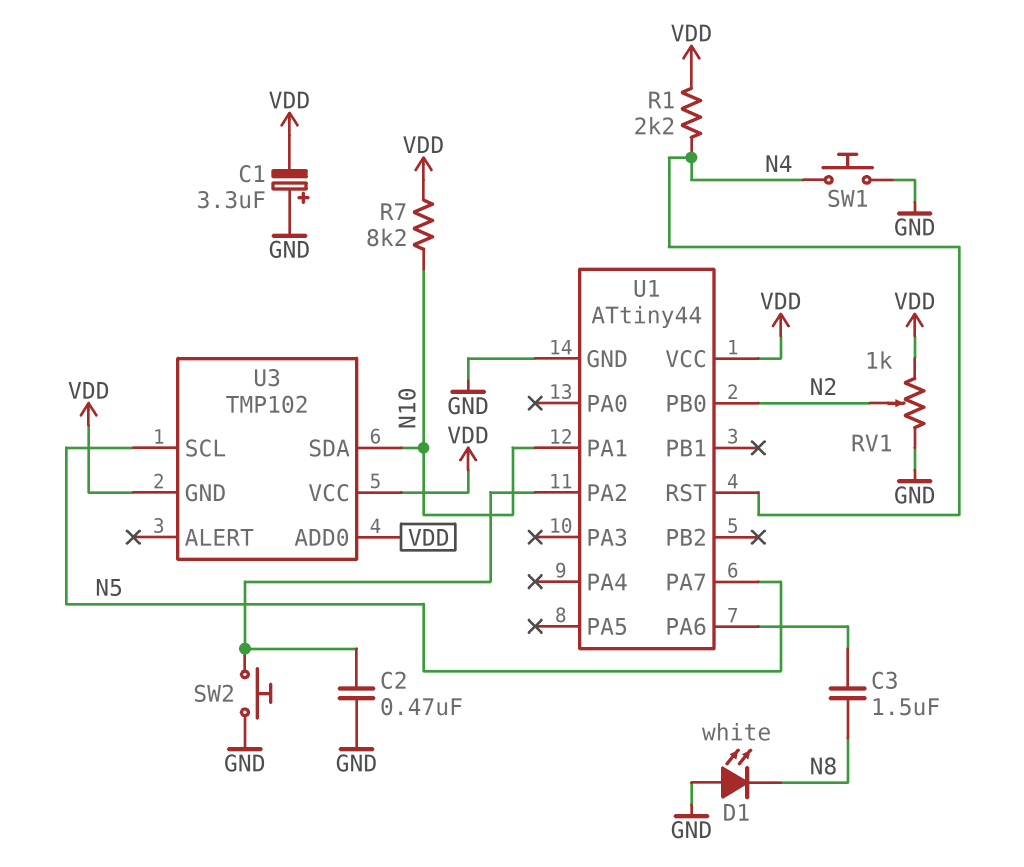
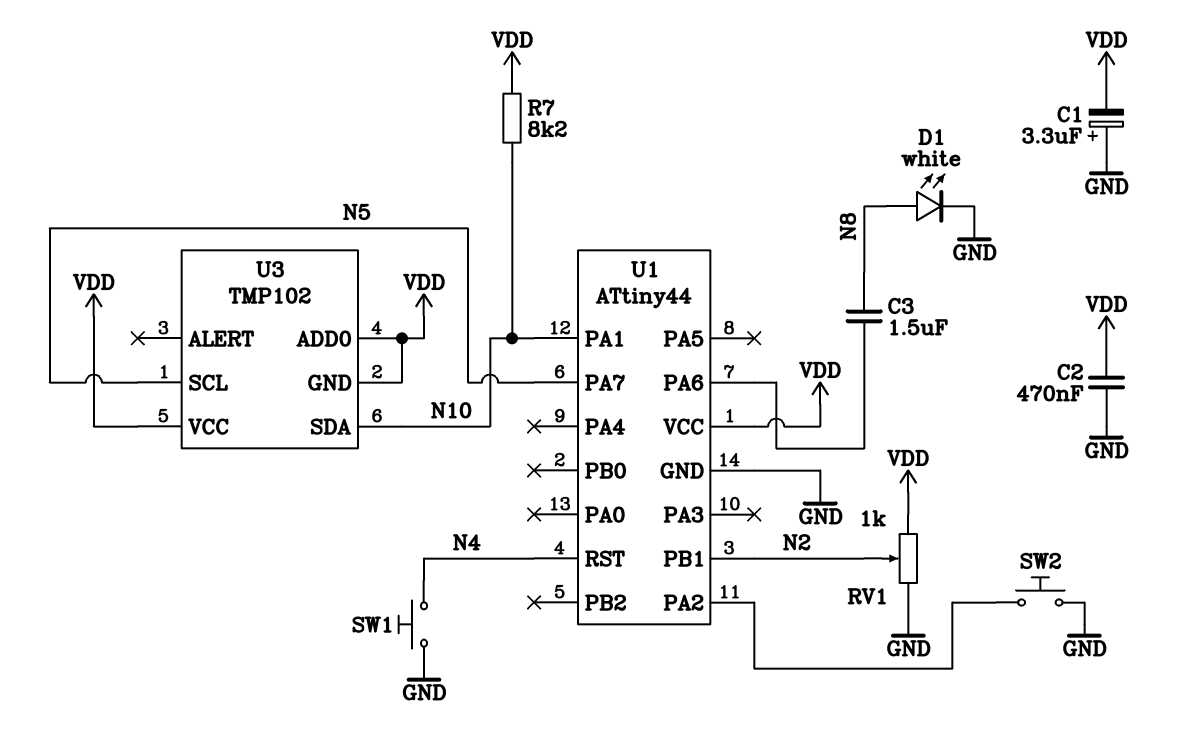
C2: 470nF (GND, U1/PA2) -> 470nF (GND, VDD)
D1: LED white (A GND, K N8) -> LED white (A N8, K GND)
R1: 2.2k (N4, VDD) -> none
U1 pin PB0: N2 -> none
U1 pin PB1: none -> N2

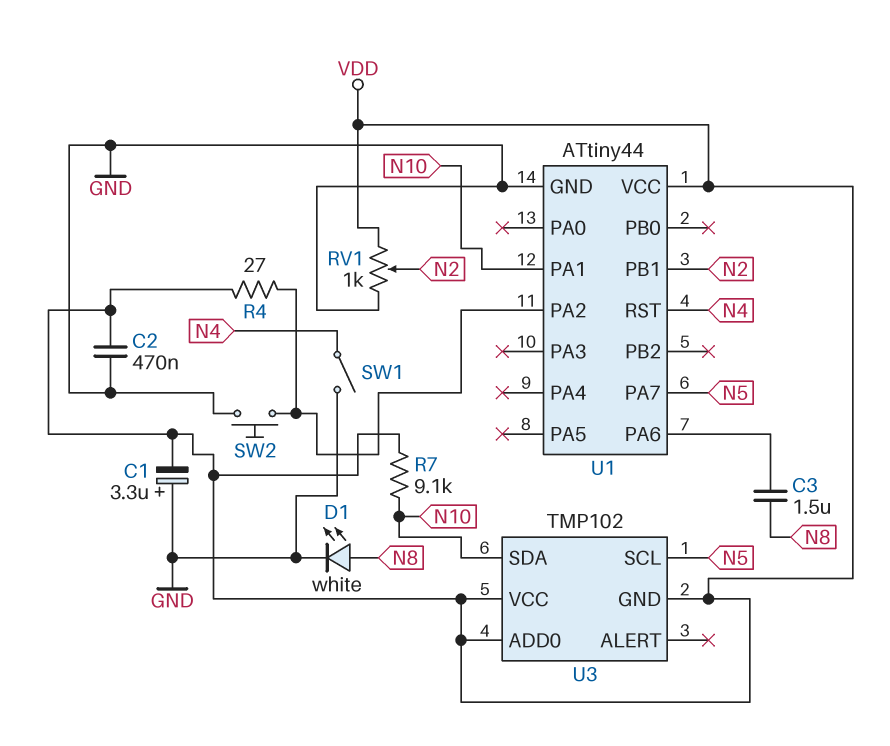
R4: none -> 27 (U1/PA2, VDD)
R7: 8.2k (N10, VDD) -> 9.1k (N10, VDD)
SW1: button (GND, N4) -> switch (GND, N4)

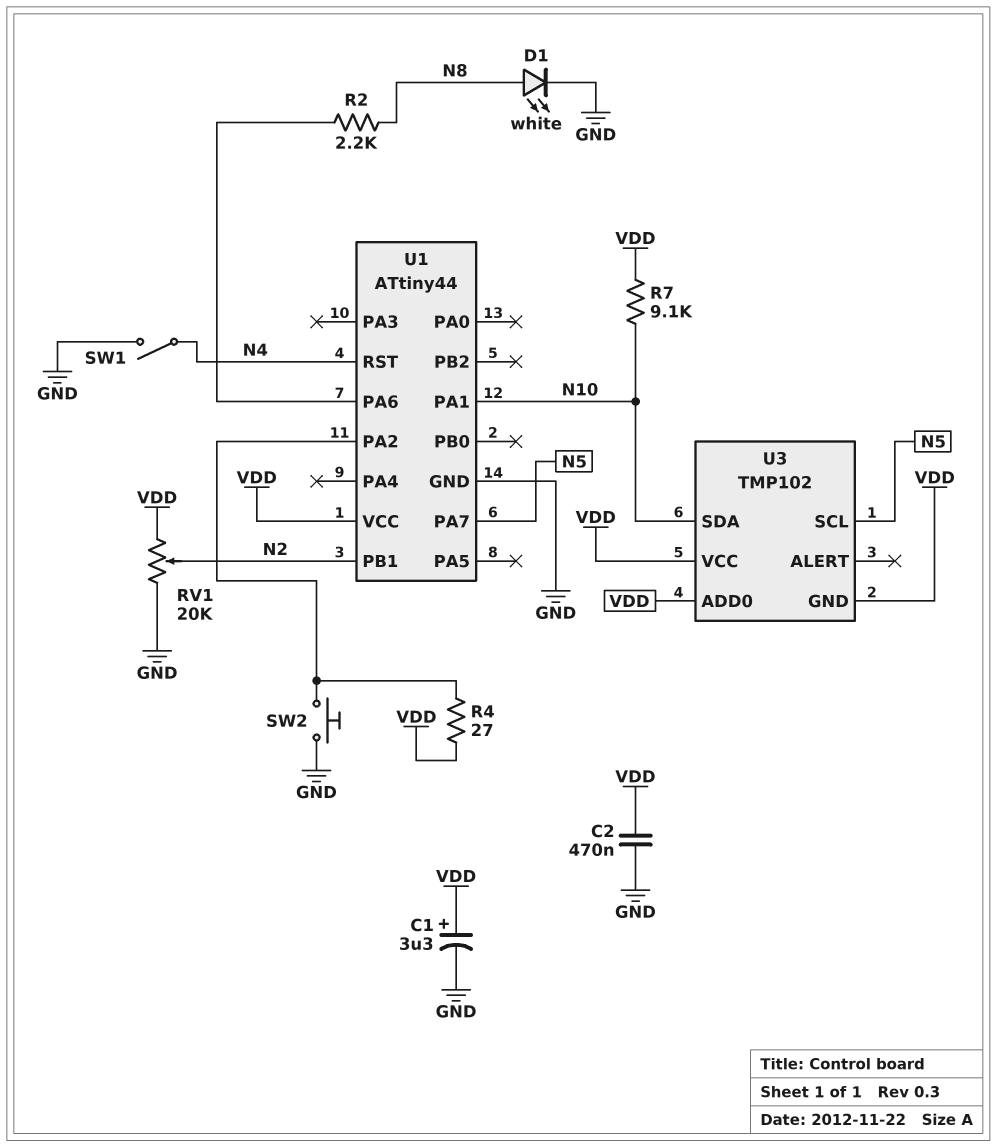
C1: 3.3uF (plus GND, minus VDD) -> 3.3uF (plus VDD, minus GND)
C3: 1.5uF (N8, U1/PA6) -> none
R2: none -> 2.2k (N8, U1/PA6)
RV1: 1k (GND, VDD, wiper N2) -> 20k (GND, VDD, wiper N2)

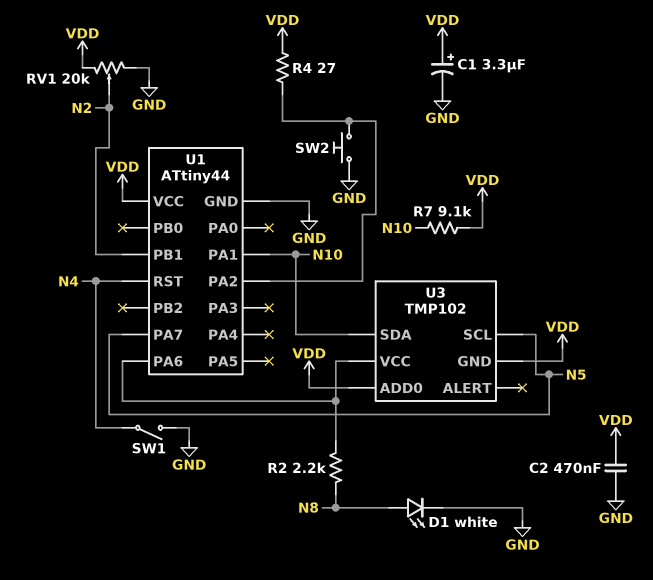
U3 pin VCC: VDD -> U1/PA6

